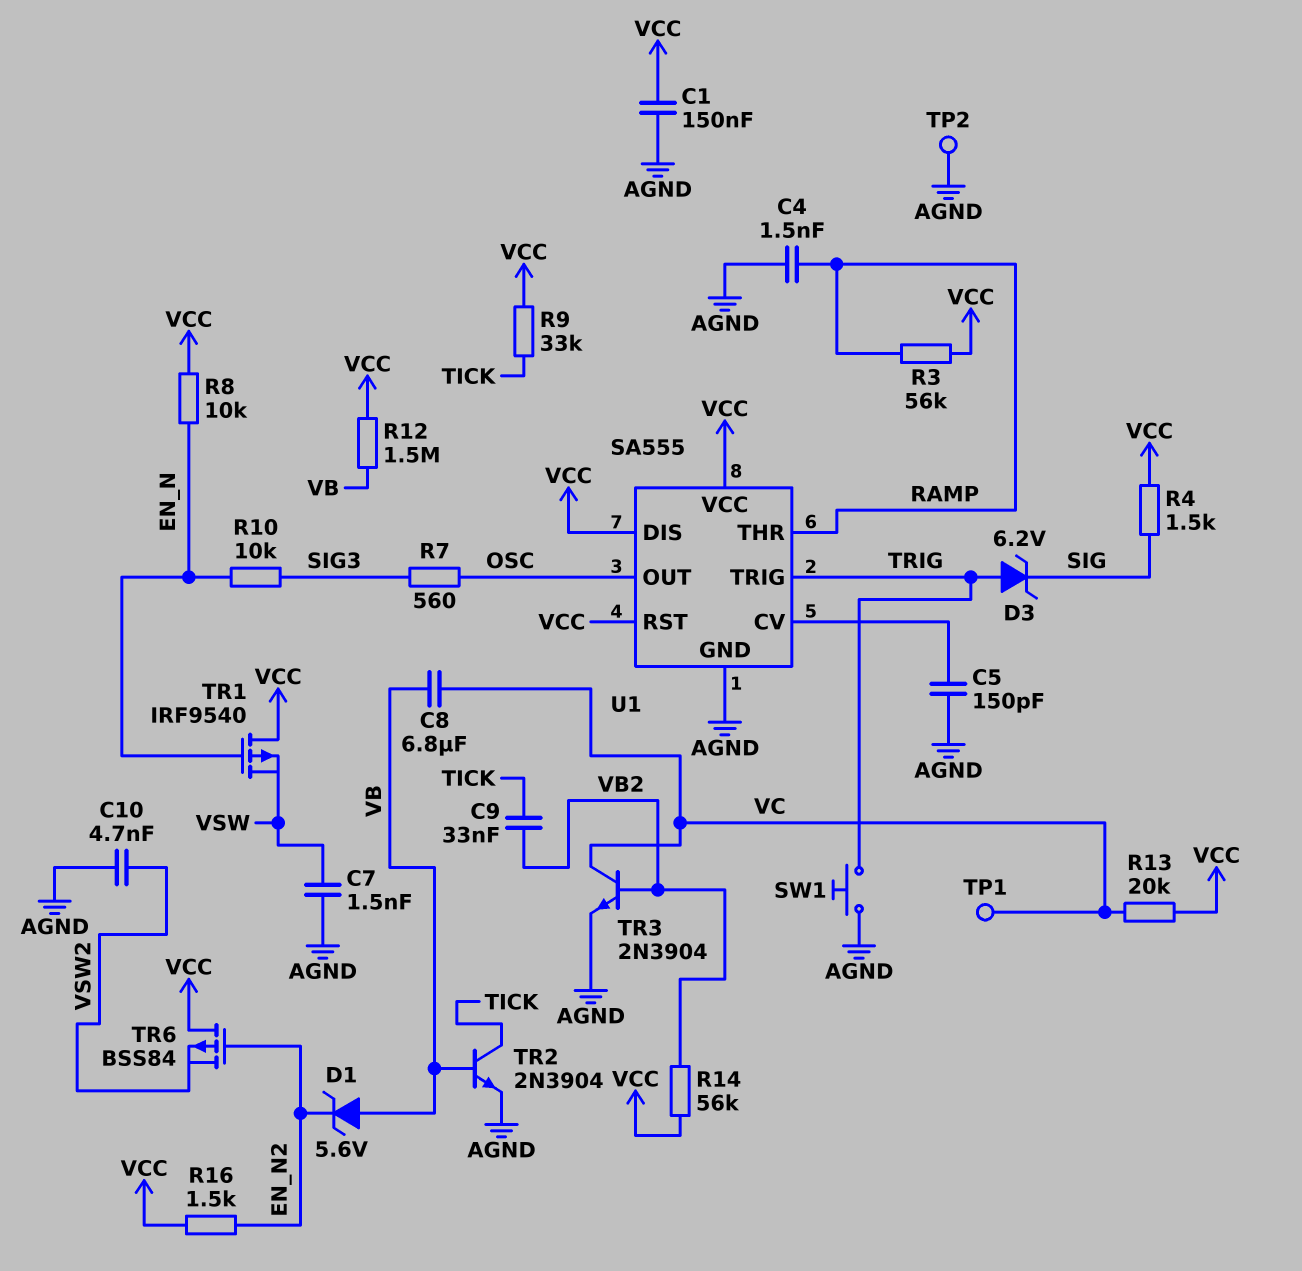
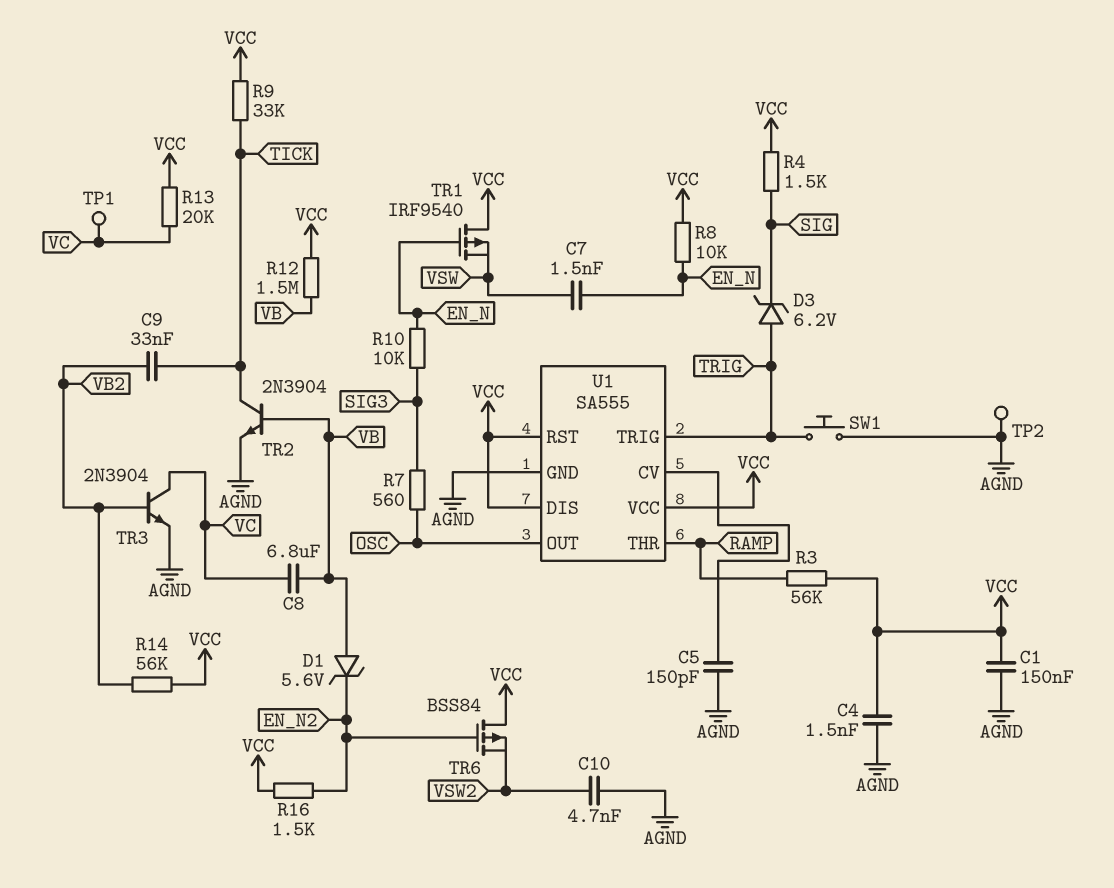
C4: 1.5nF (AGND, RAMP) -> 1.5nF (AGND, VCC)
C7: 1.5nF (AGND, VSW) -> 1.5nF (EN_N, VSW)

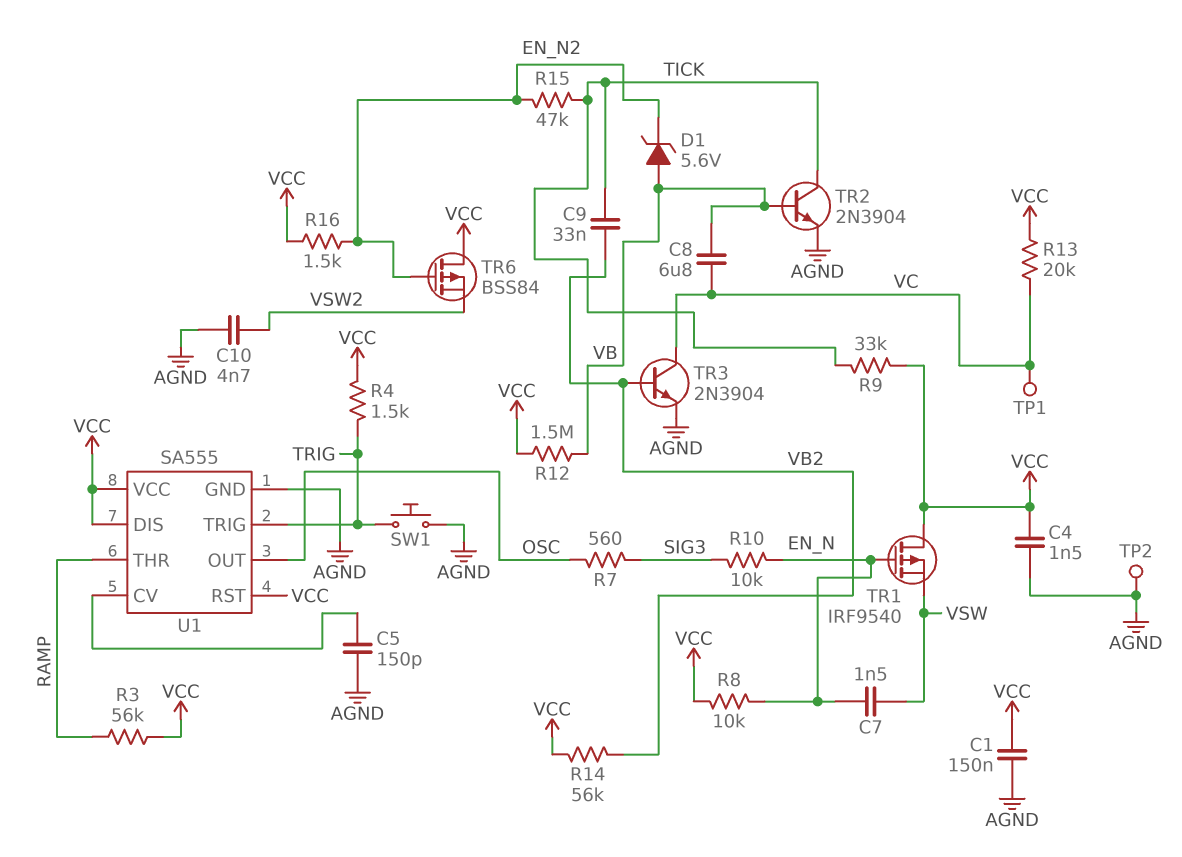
D3: zener 6.2V (A TRIG, K SIG) -> none
R4: 1.5k (SIG, VCC) -> 1.5k (TRIG, VCC)
R15: none -> 47k (EN_N2, TICK)

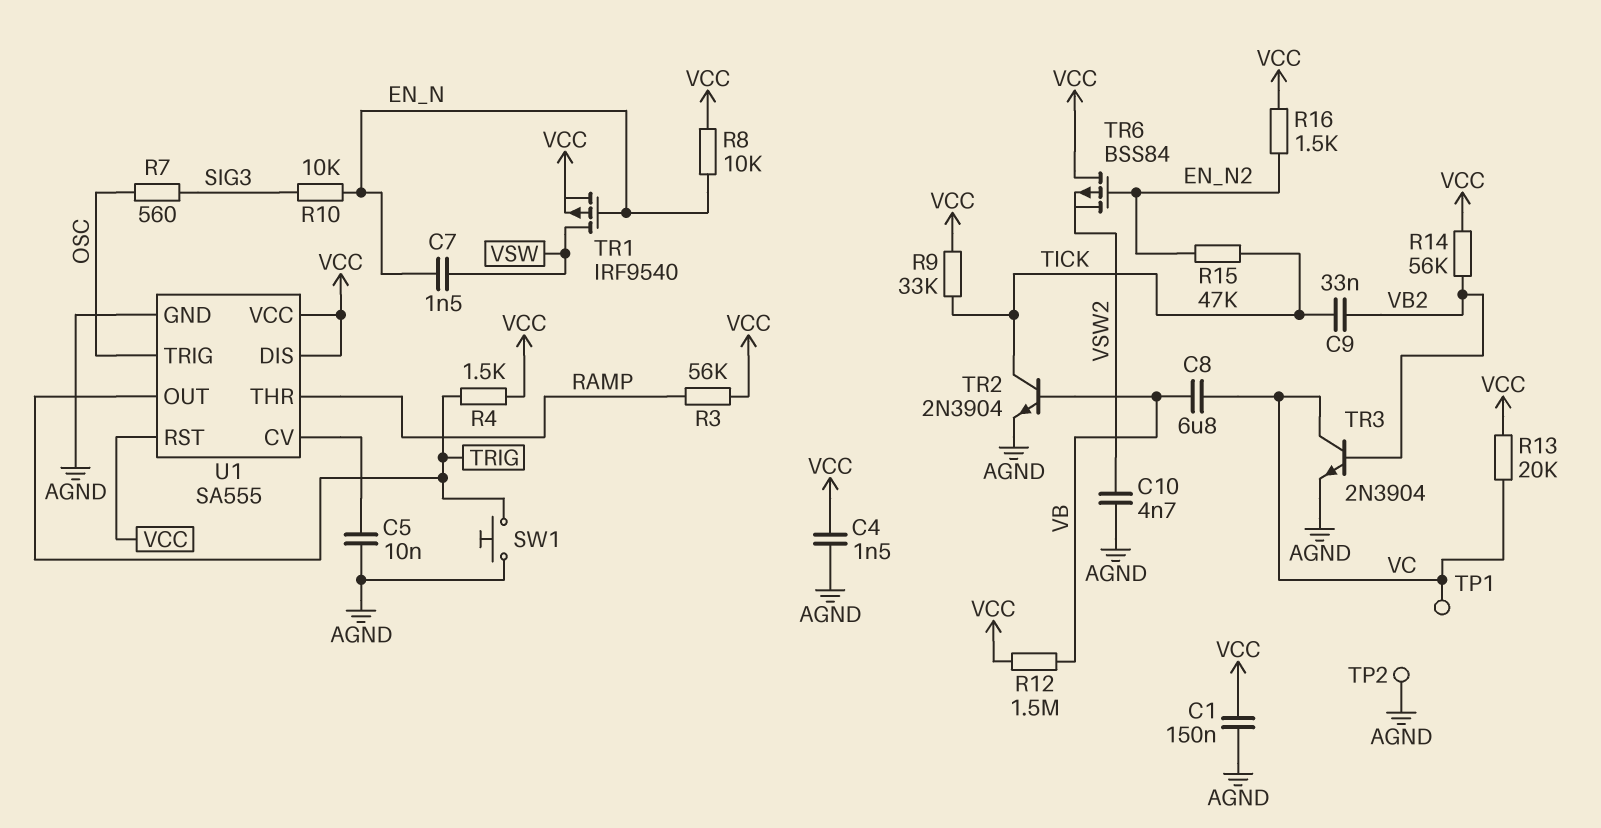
C5: 150pF (AGND, U1/CV) -> 10nF (AGND, U1/CV)
D1: zener 5.6V (A VB, K EN_N2) -> none
TR1: PMOS IRF9540 (G EN_N, D VCC, S VSW) -> PMOS IRF9540 (G EN_N, D VSW, S VCC)
U1 pin OUT: OSC -> TRIG
U1 pin TRIG: TRIG -> OSC

